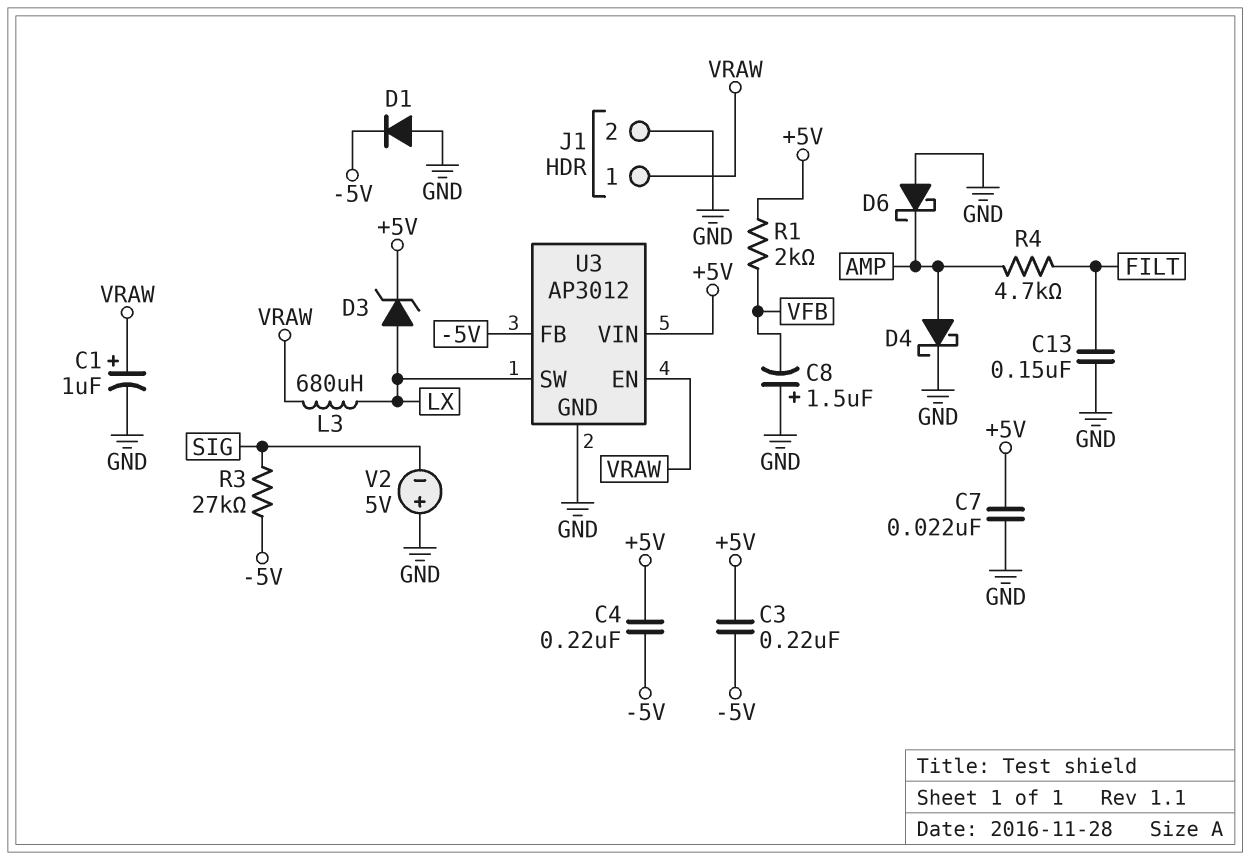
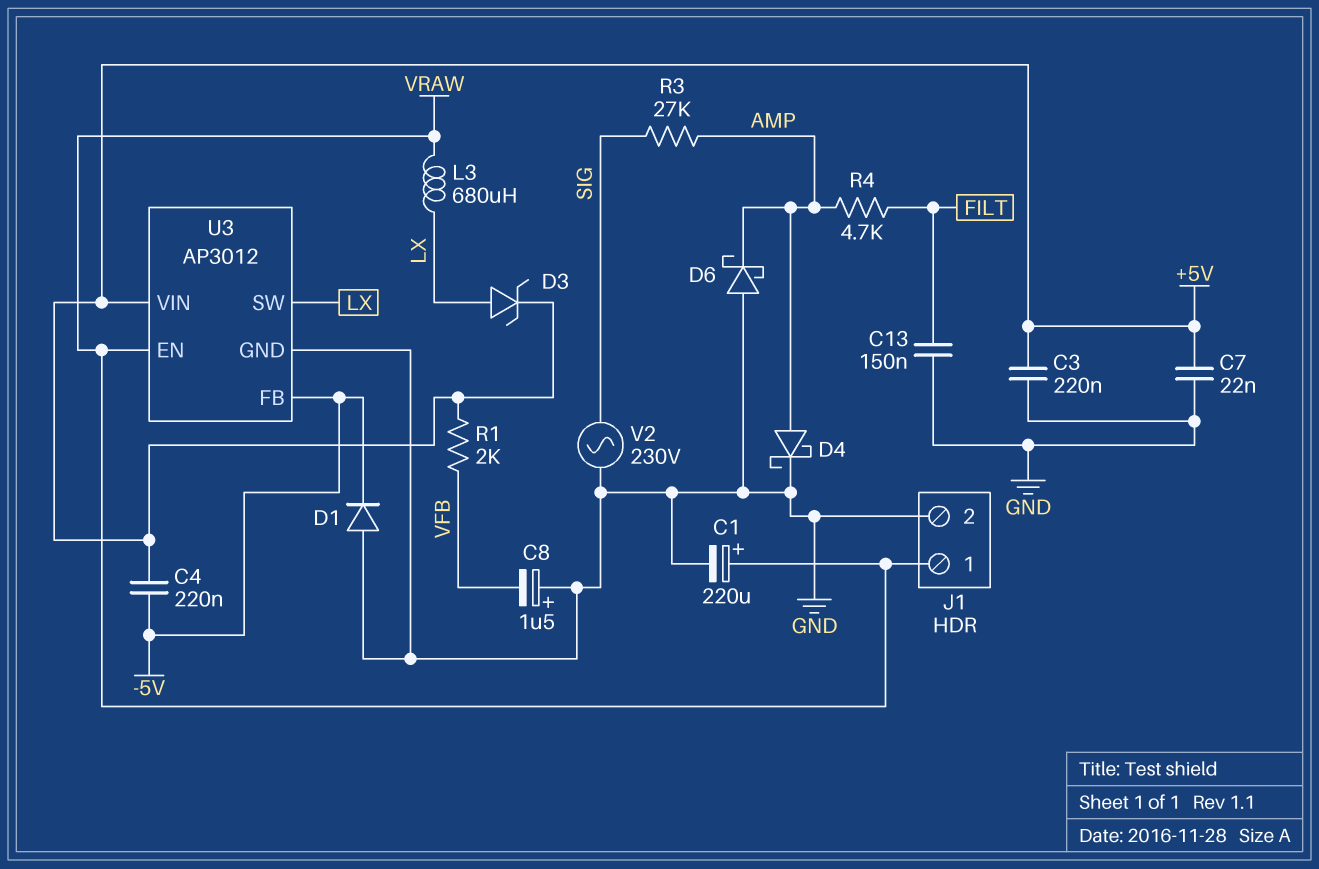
C1: 1uF (plus VRAW, minus GND) -> 220uF (plus VRAW, minus GND)
C3: 220nF (+5V, -5V) -> 220nF (+5V, GND)
R3: 27k (-5V, SIG) -> 27k (AMP, SIG)
V2: 5V (plus GND, minus SIG) -> AC 230V (GND, SIG)

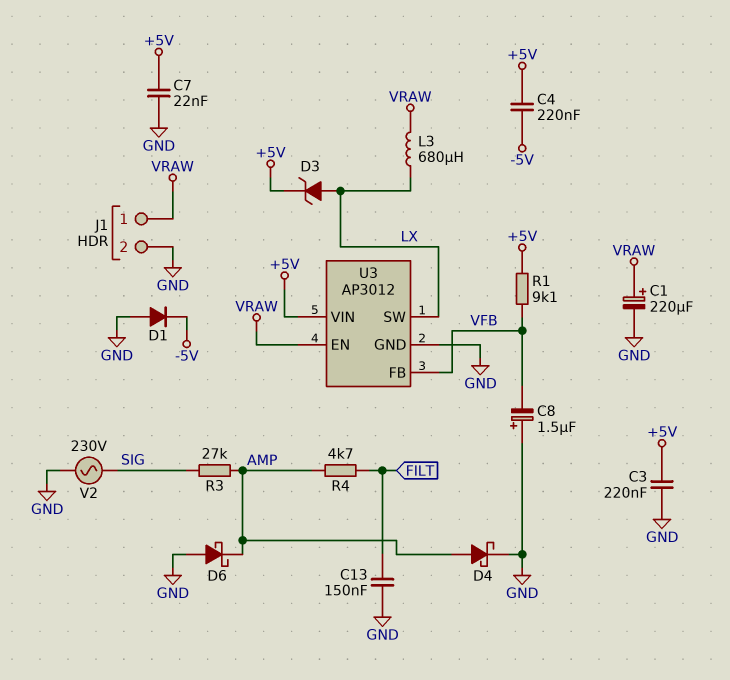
R1: 2k (+5V, VFB) -> 9.1k (+5V, VFB)
U3 pin FB: -5V -> VFB

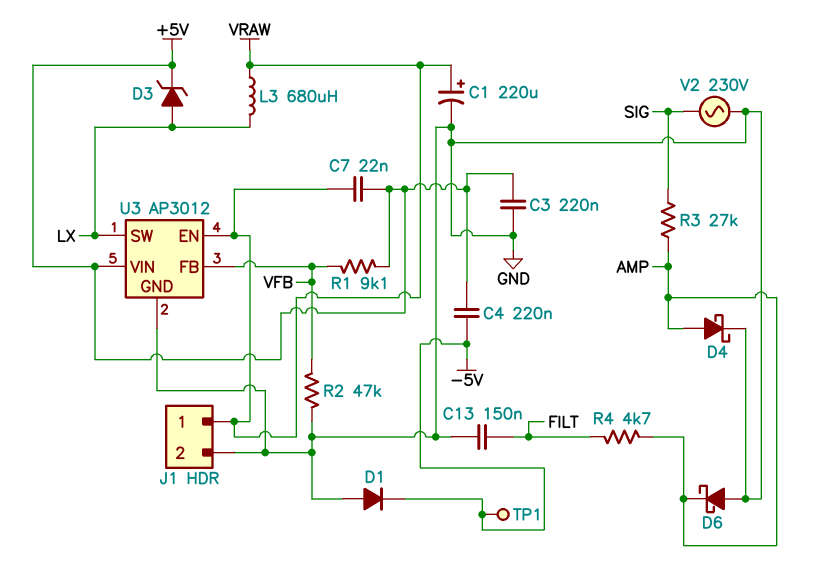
C7: 22nF (+5V, GND) -> 22nF (+5V, VRAW)
C8: 1.5uF (plus GND, minus VFB) -> none
R2: none -> 47k (GND, VFB)
TP1: none -> test point (-5V)

